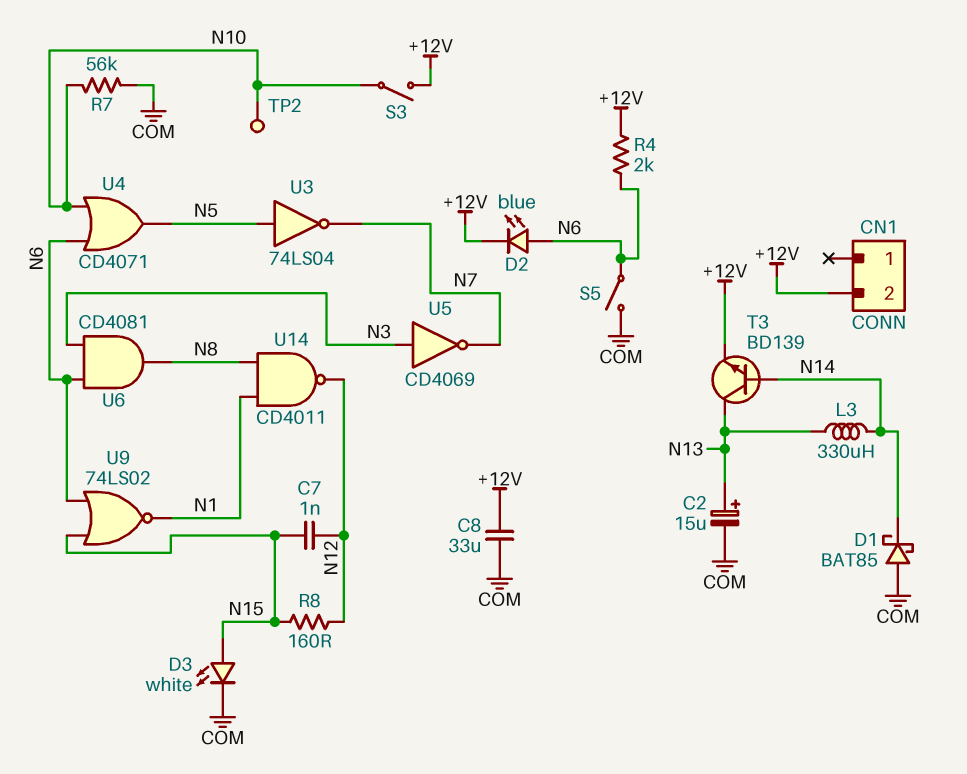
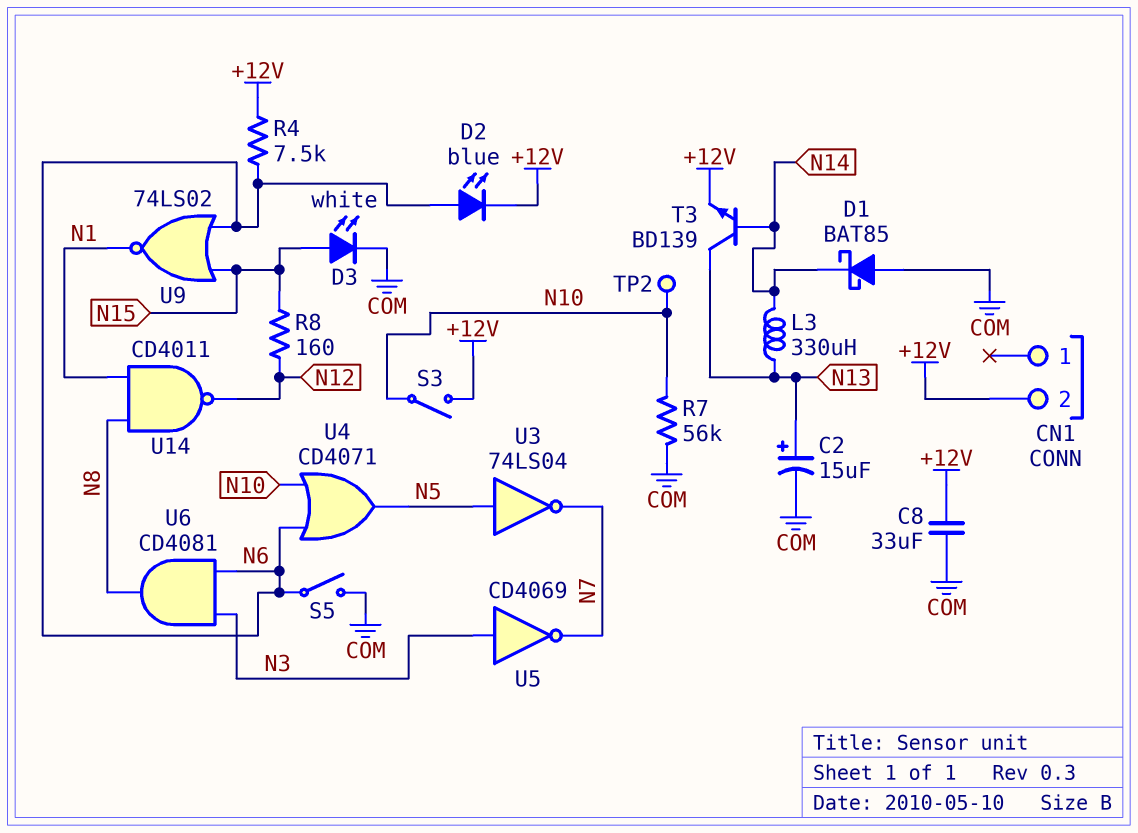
C7: 1nF (N12, N15) -> none
R4: 2k (+12V, N6) -> 7.5k (+12V, N6)

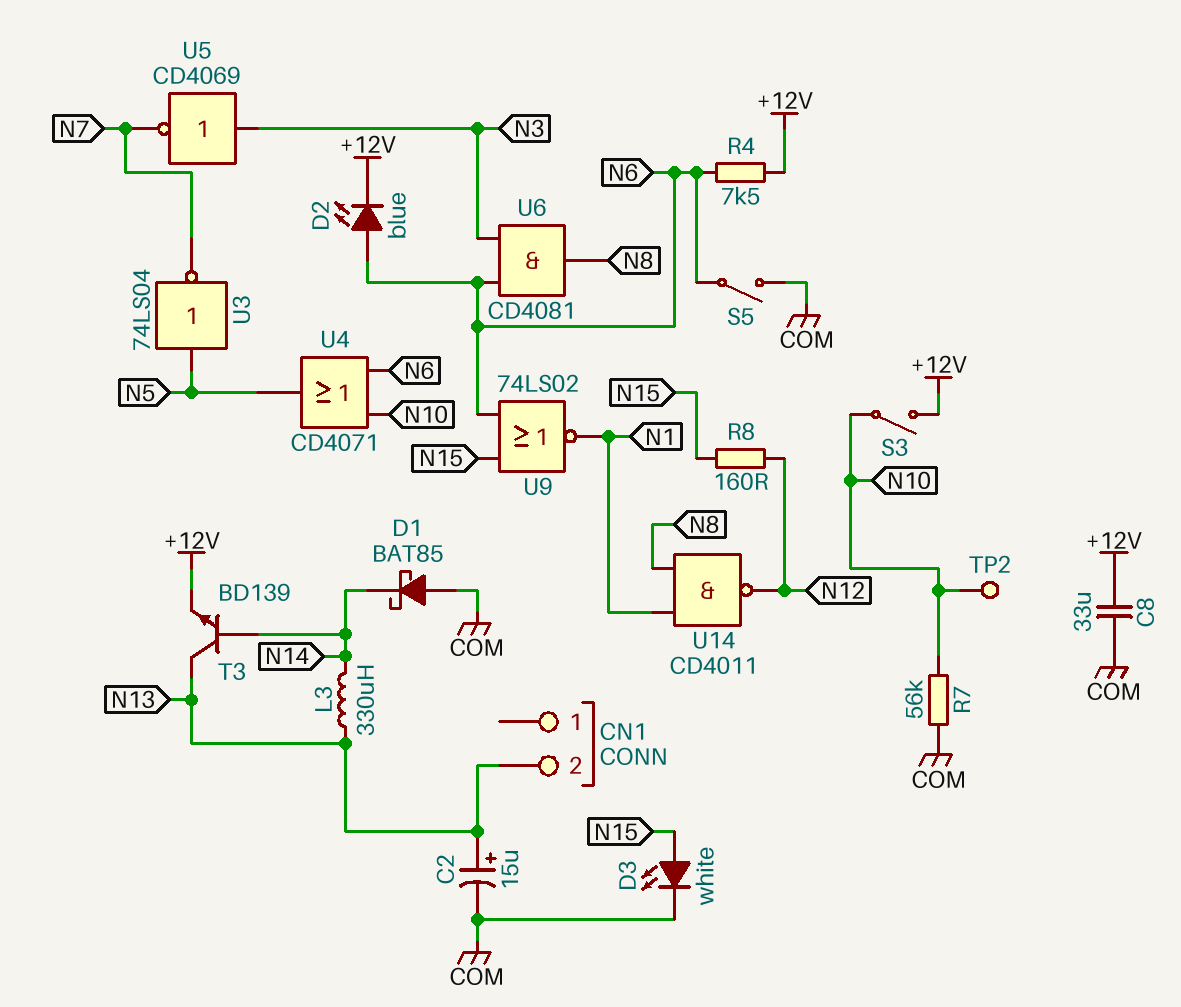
CN1 pin 2: +12V -> N13

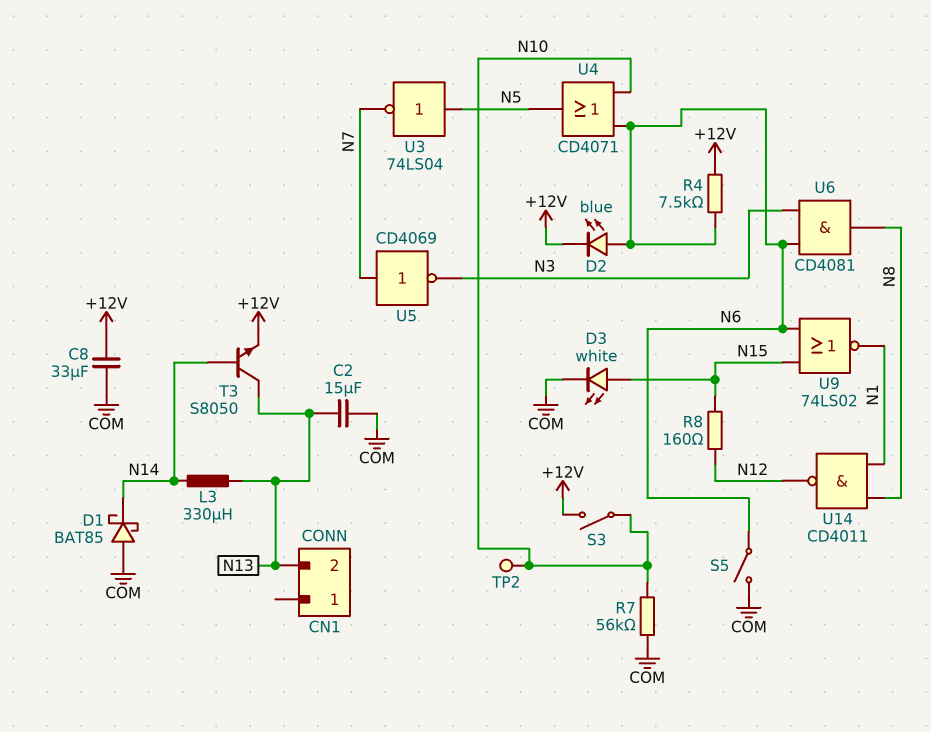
C2: 15uF (plus N13, minus COM) -> 15uF (COM, N13)
T3: NPN BD139 (B N14, C N13, E +12V) -> NPN S8050 (B N14, C N13, E +12V)
U5: NOT CD4069 (in N3, out N7) -> NOT CD4069 (in N7, out N3)

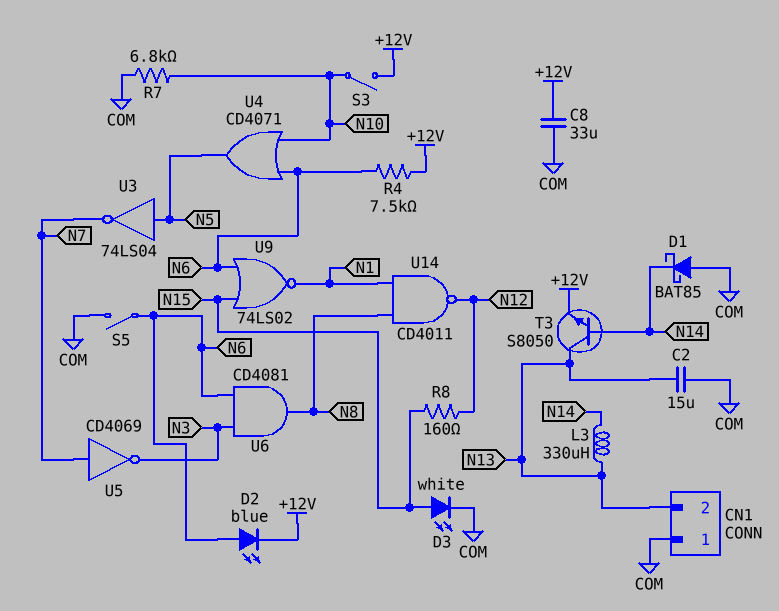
CN1 pin 1: none -> COM
R7: 56k (COM, N10) -> 6.8k (COM, N10)
TP2: test point (N10) -> none

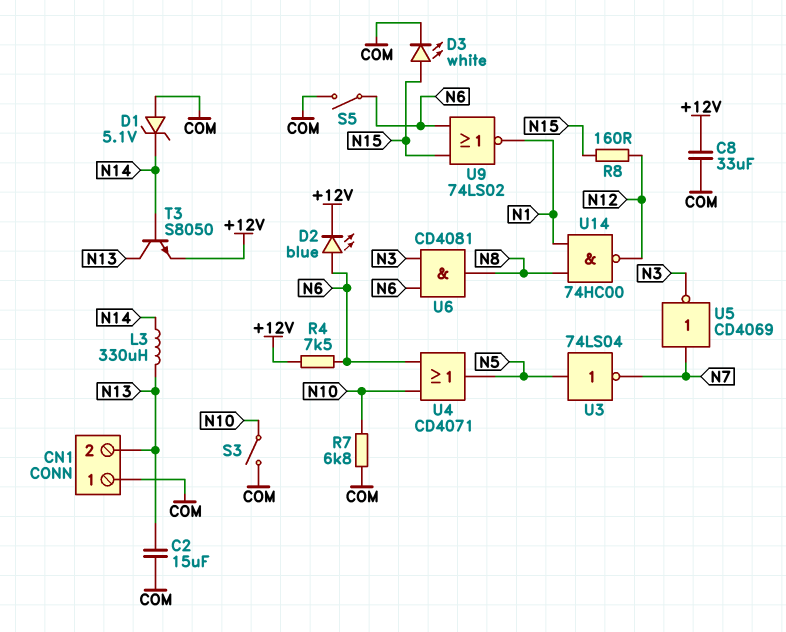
D1: schottky BAT85 (A COM, K N14) -> zener 5.1V (A COM, K N14)
S3: switch (+12V, N10) -> switch (COM, N10)
U14: NAND CD4011 (in N1, in N8, out N12) -> NAND 74HC00 (in N1, in N8, out N12)

